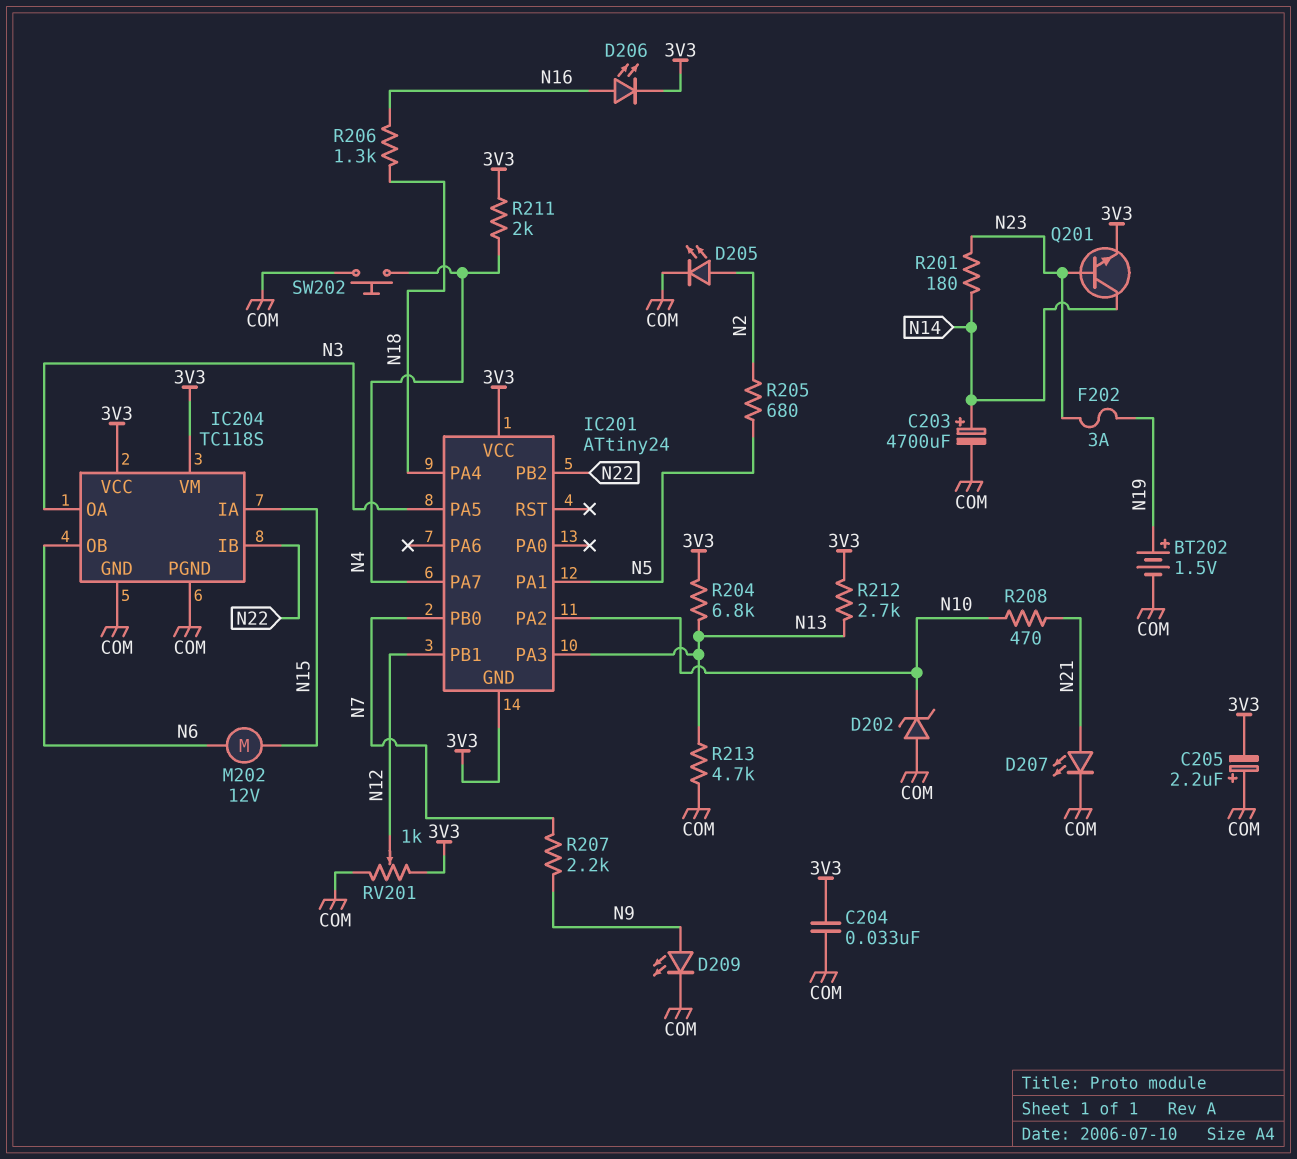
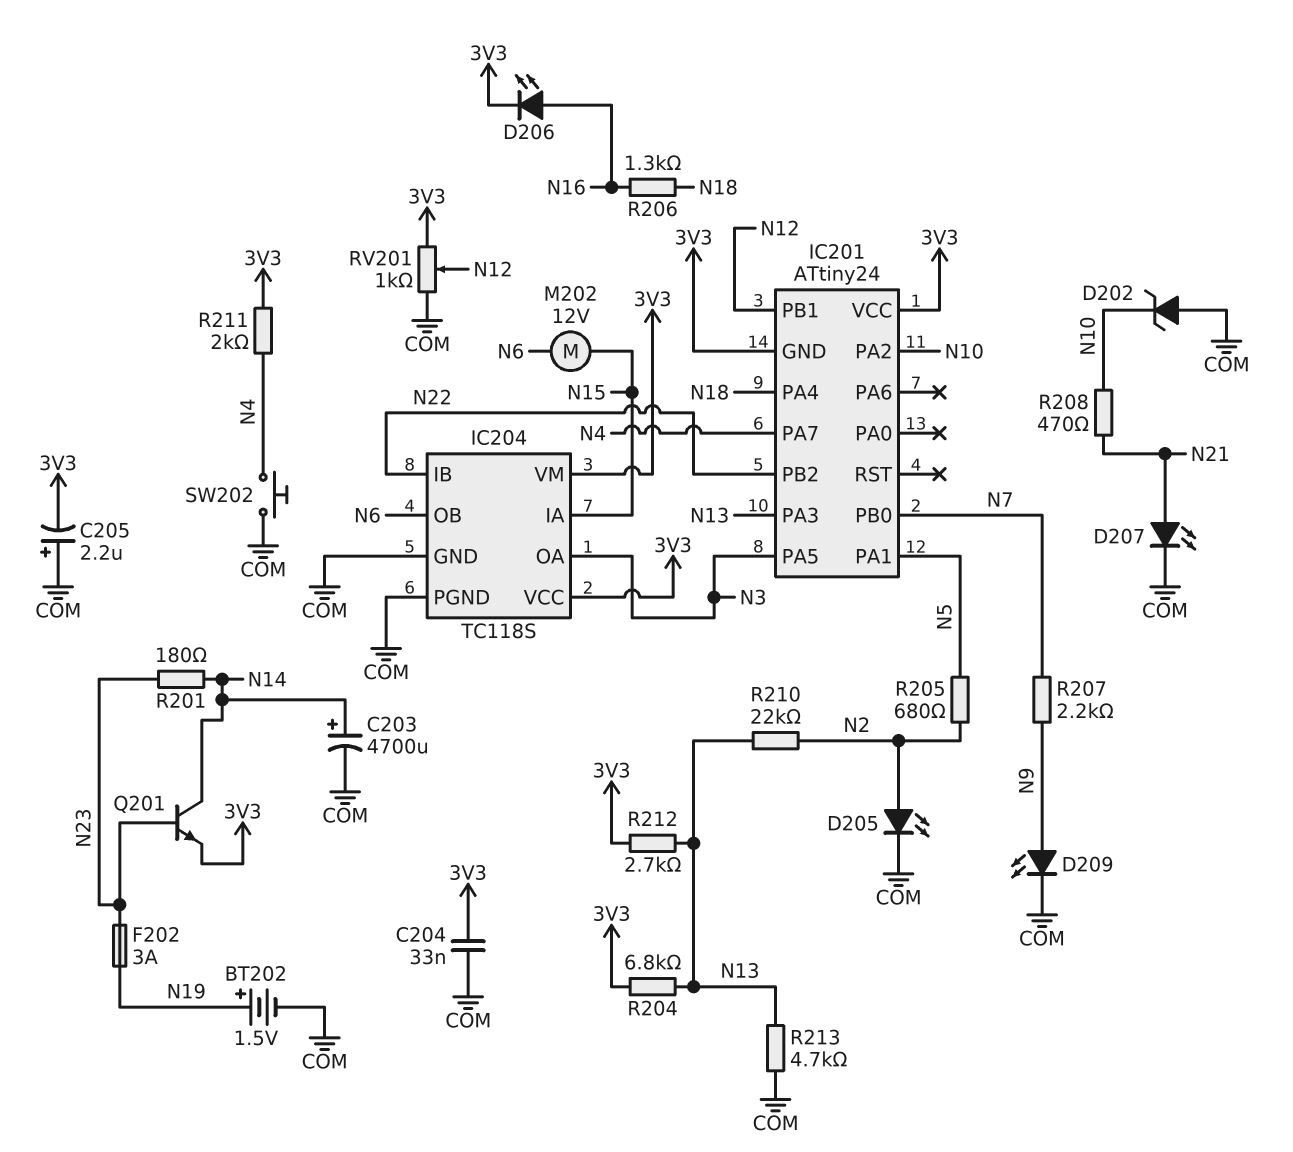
R210: none -> 22k (N2, N13)

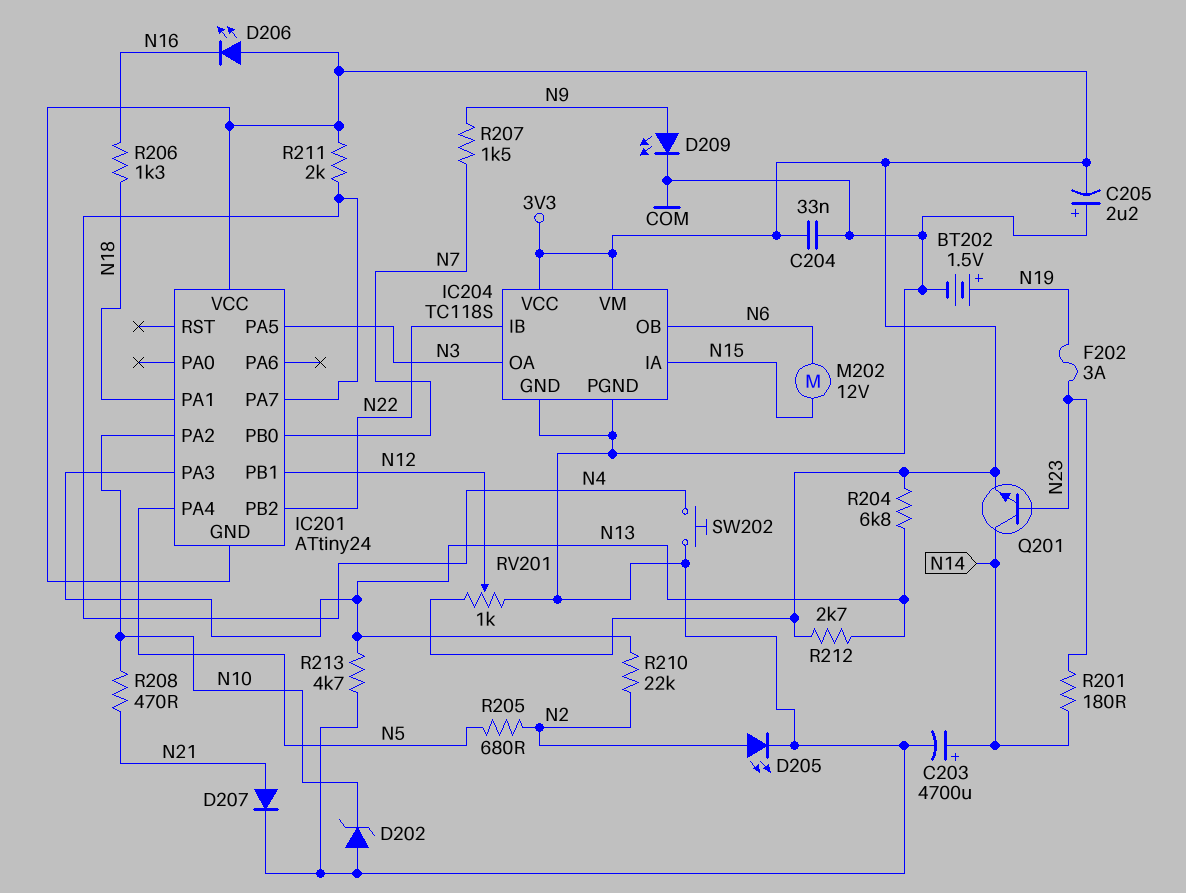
D206: LED (A N16, K 3V3) -> LED (A 3V3, K N16)
D207: LED (A N21, K COM) -> diode (A N21, K COM)
IC201 pin PA1: N5 -> N18
IC201 pin PA4: N18 -> N5
R207: 2.2k (N7, N9) -> 1.5k (N7, N9)

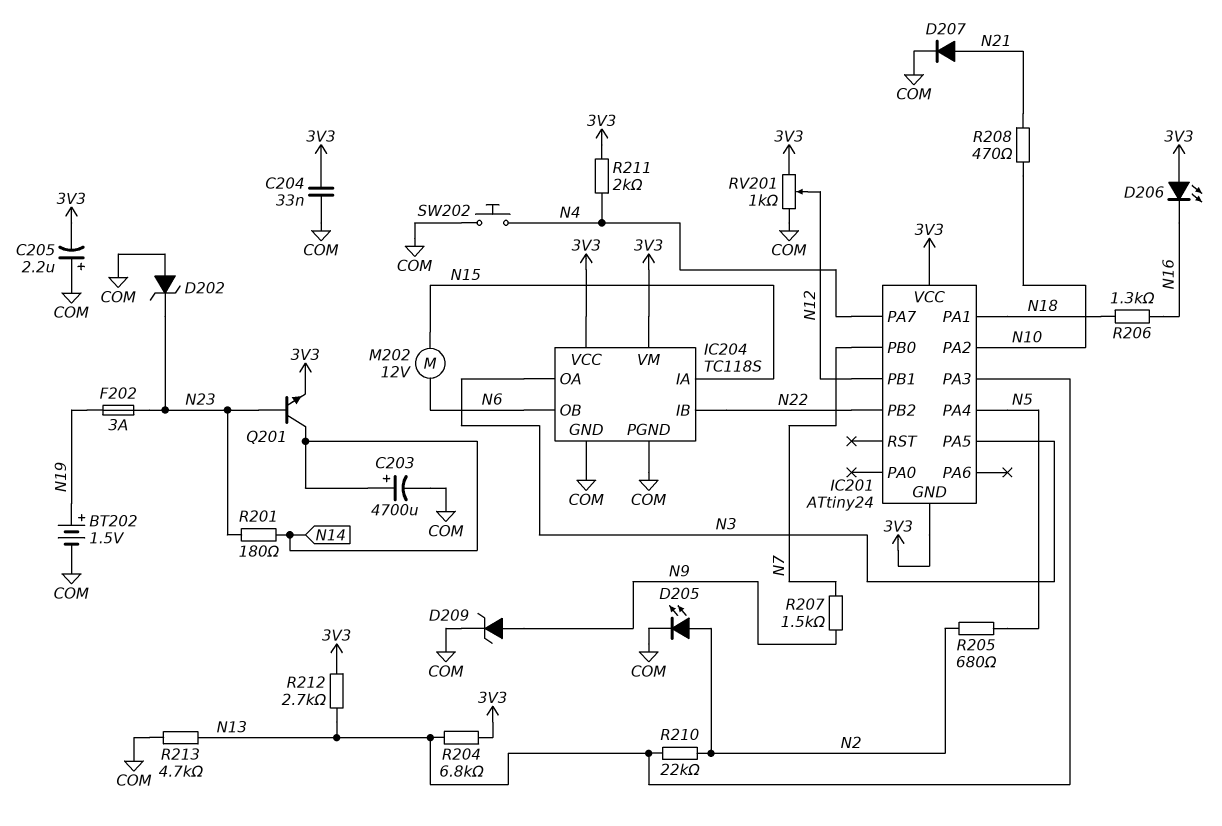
D202: zener (A COM, K N10) -> zener (A COM, K N23)
D209: LED (A N9, K COM) -> zener (A N9, K COM)

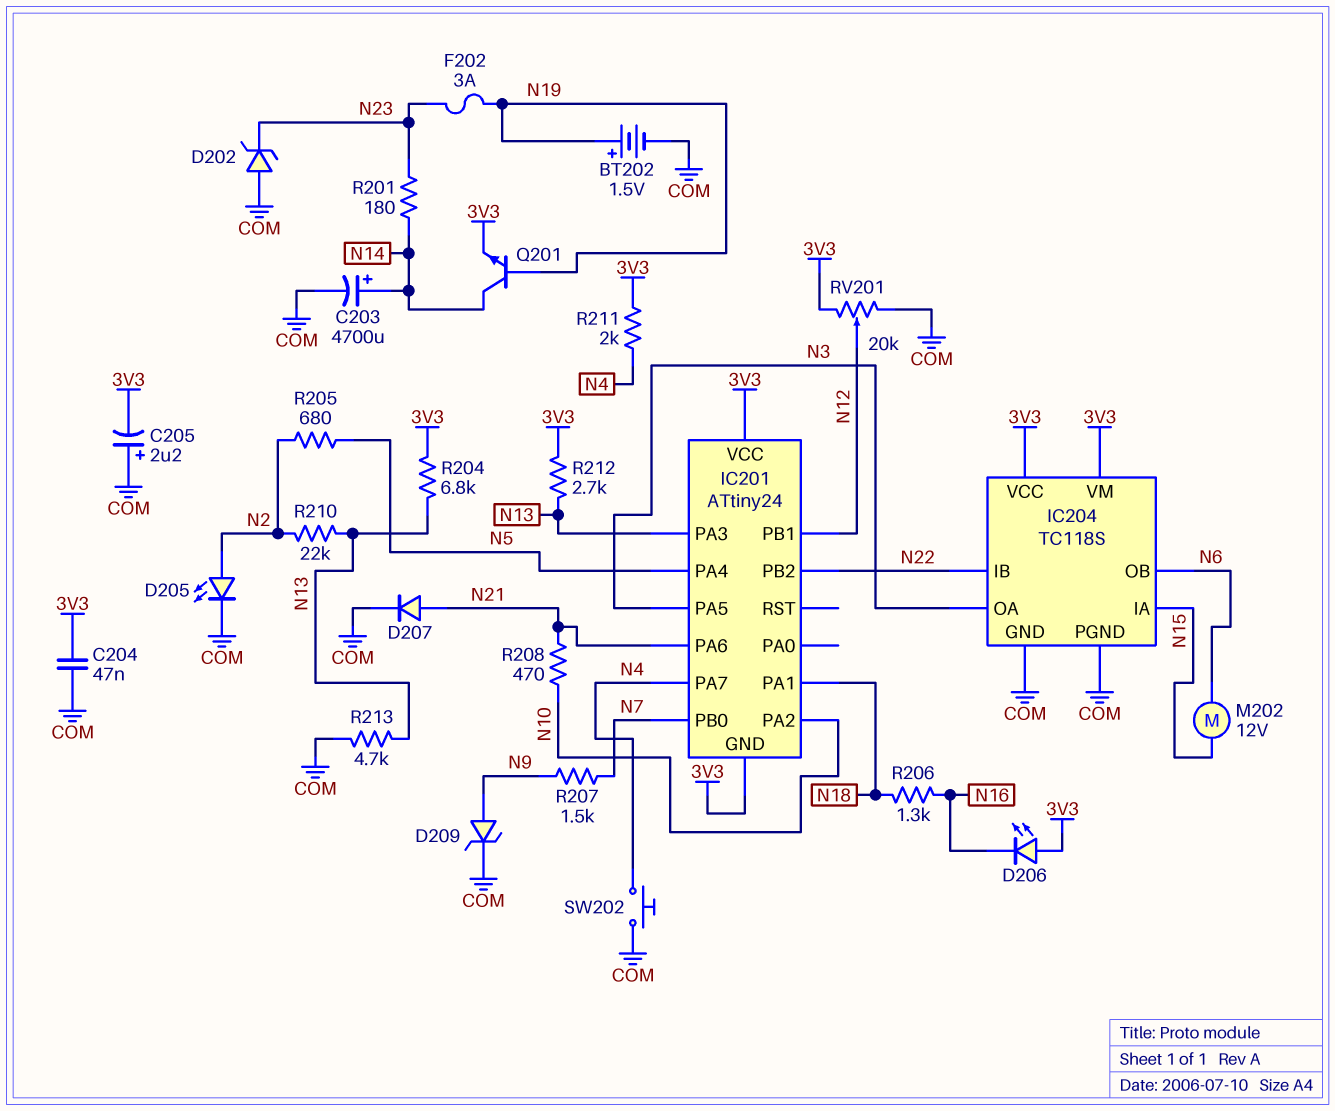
C204: 33nF (3V3, COM) -> 47nF (3V3, COM)
IC201 pin PA6: none -> N21
Q201: NPN (B N23, C N14, E 3V3) -> NPN (B N19, C N14, E 3V3)
RV201: 1k (3V3, COM, wiper N12) -> 20k (3V3, COM, wiper N12)

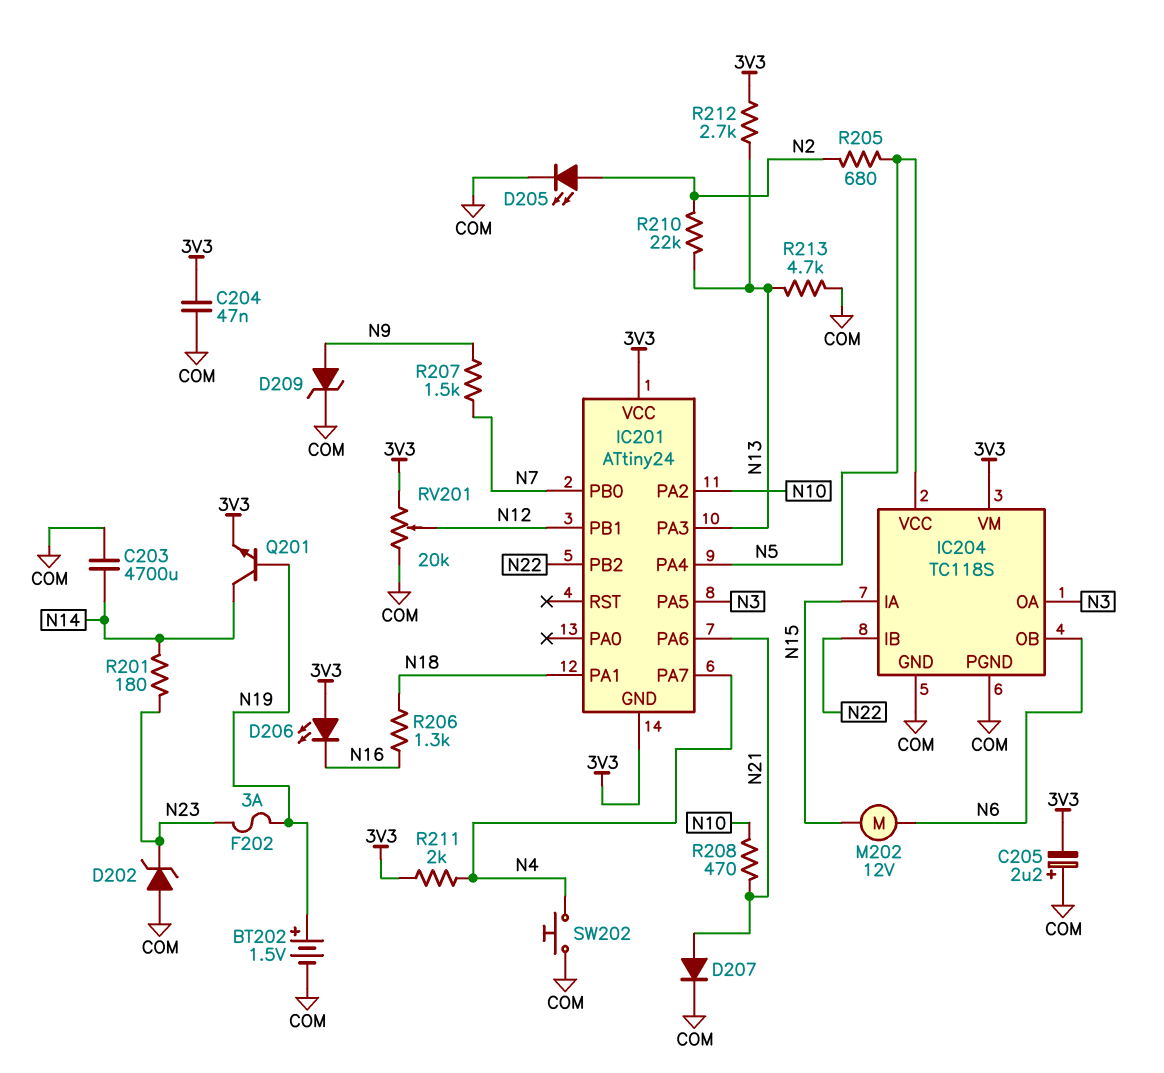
C203: 4700uF (plus N14, minus COM) -> 4700uF (COM, N14)
IC204 pin VCC: 3V3 -> N5
R204: 6.8k (3V3, N13) -> none

